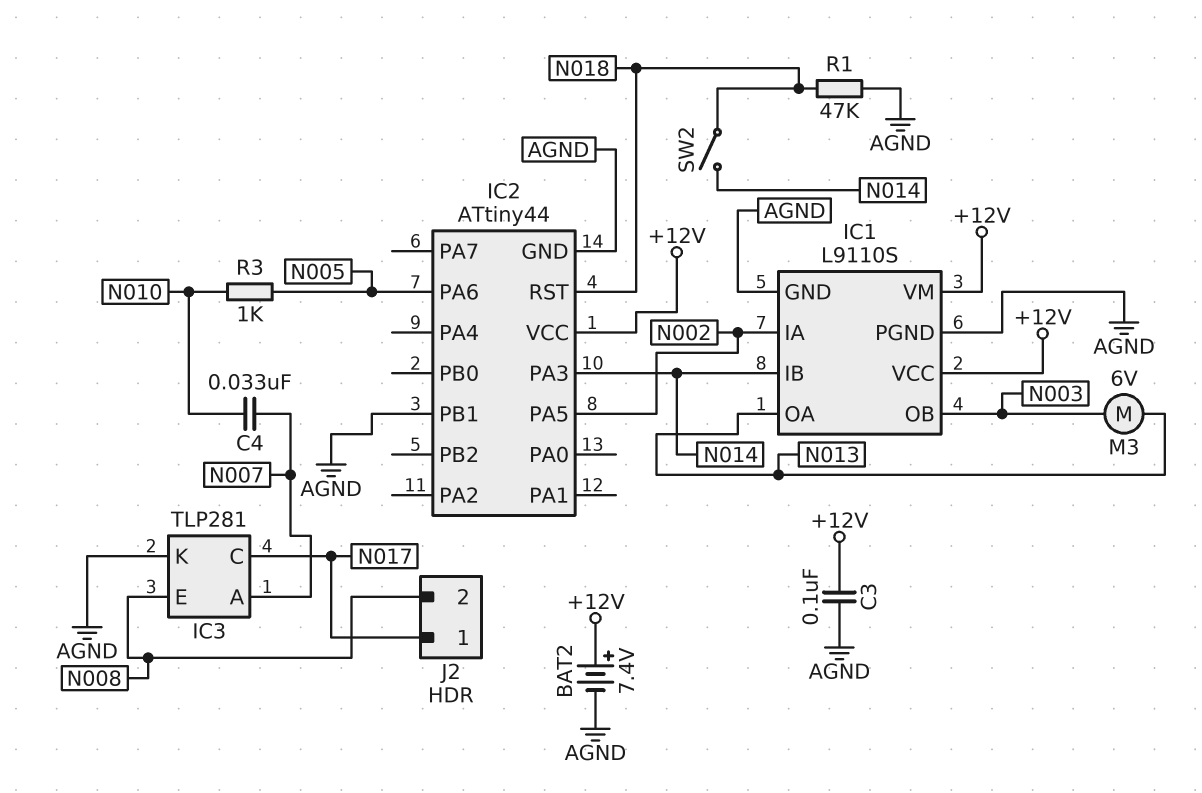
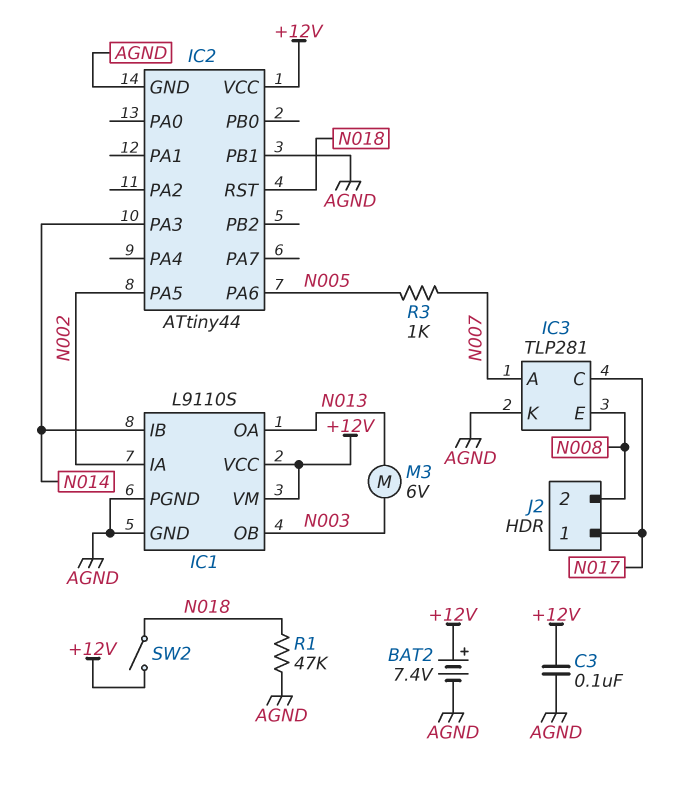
C4: 33nF (N007, N010) -> none
R3: 1k (N005, N010) -> 1k (N005, N007)
SW2: switch (N014, N018) -> switch (+12V, N018)

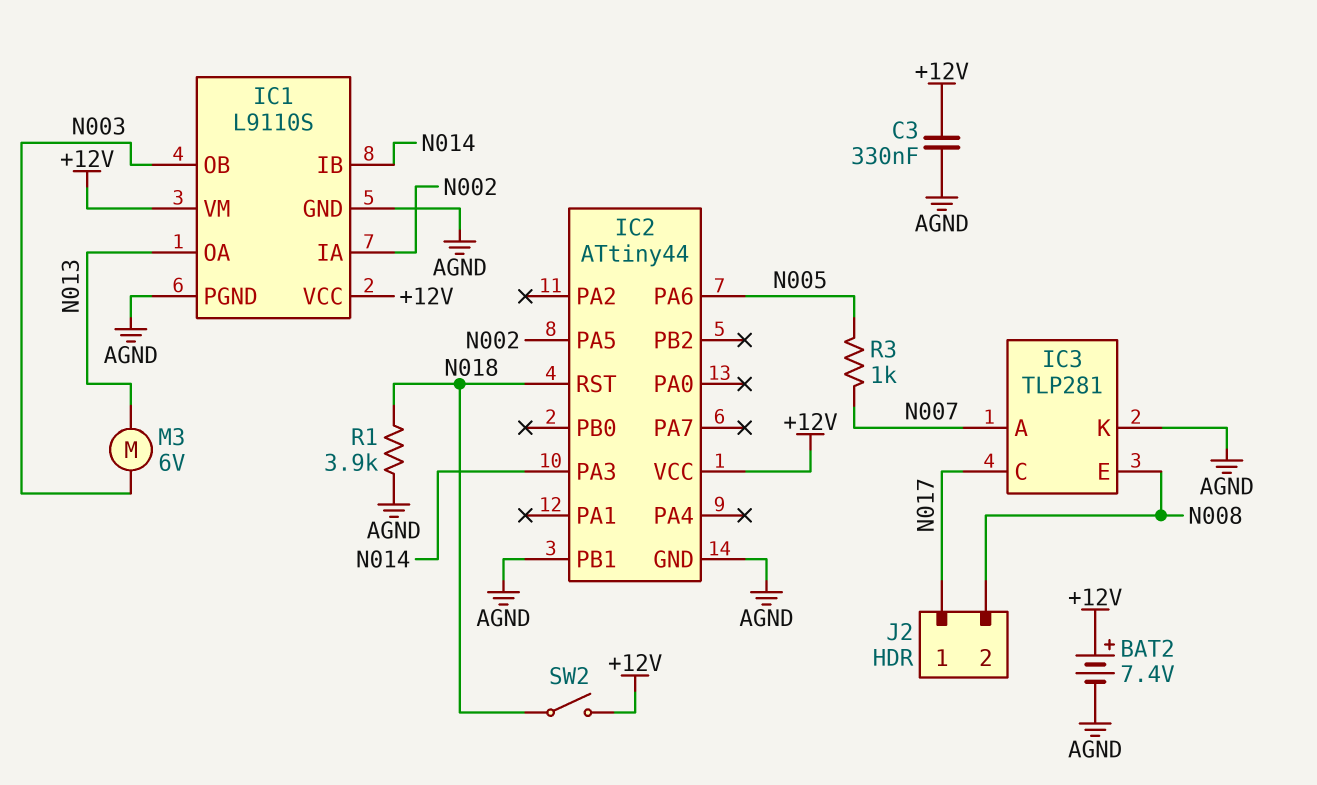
C3: 100nF (+12V, AGND) -> 330nF (+12V, AGND)
R1: 47k (AGND, N018) -> 3.9k (AGND, N018)

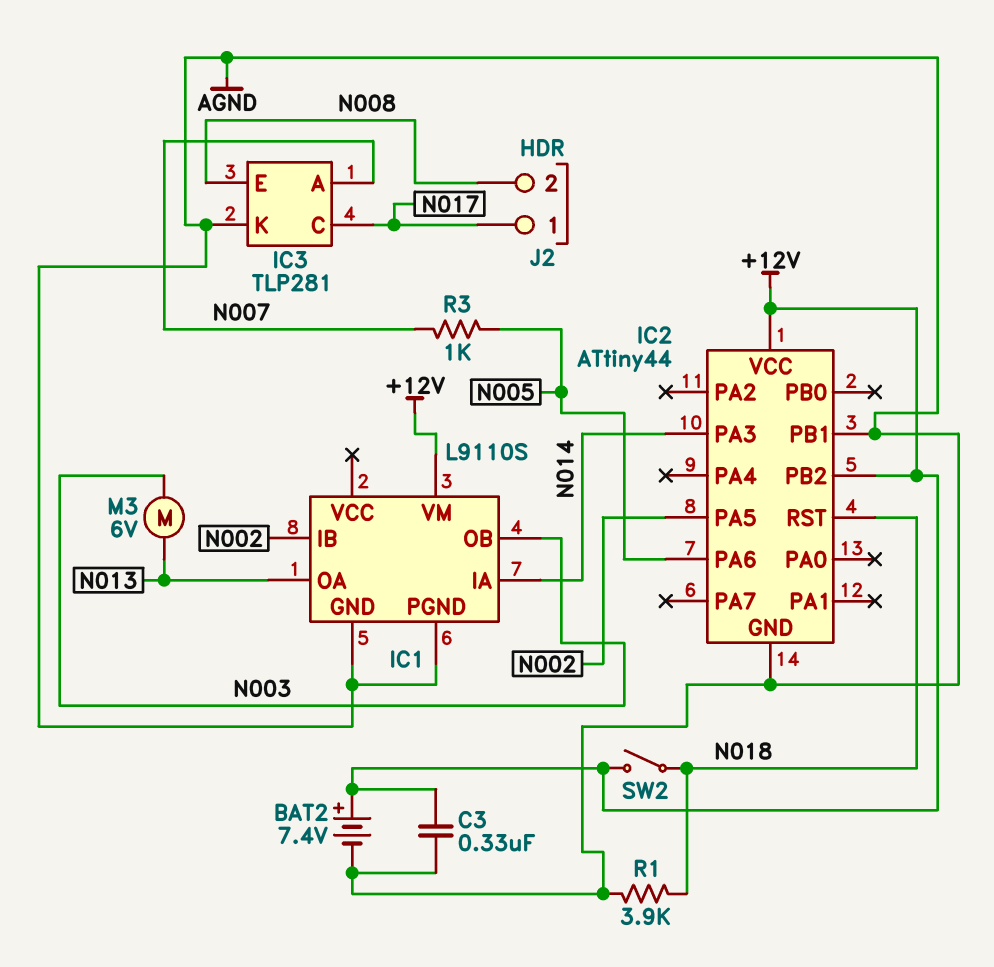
IC1 pin IA: N002 -> N014
IC1 pin IB: N014 -> N002
IC1 pin VCC: +12V -> none
IC2 pin PB2: none -> +12V

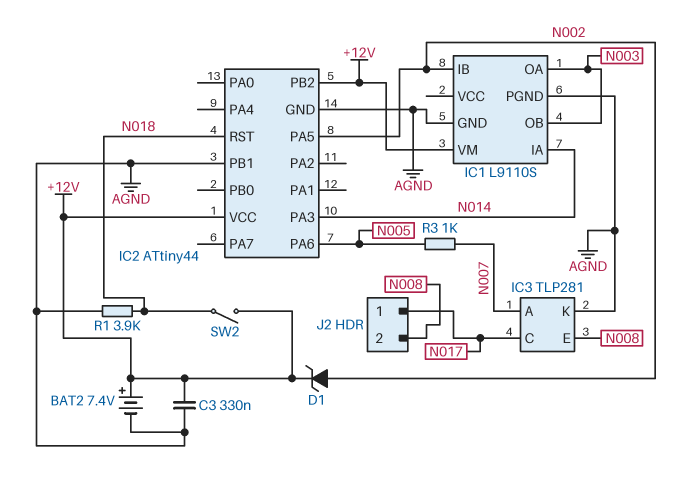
D1: none -> zener (A N002, K +12V)
IC1 pin OA: N013 -> N003
M3: motor 6V (N003, N013) -> none

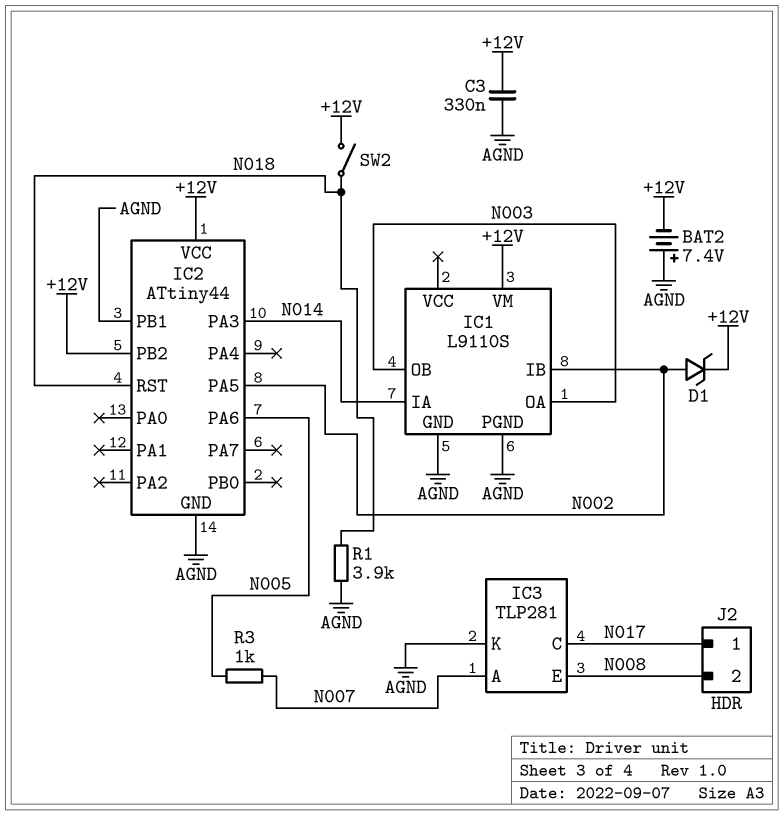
BAT2: 7.4V (plus +12V, minus AGND) -> 7.4V (plus AGND, minus +12V)

